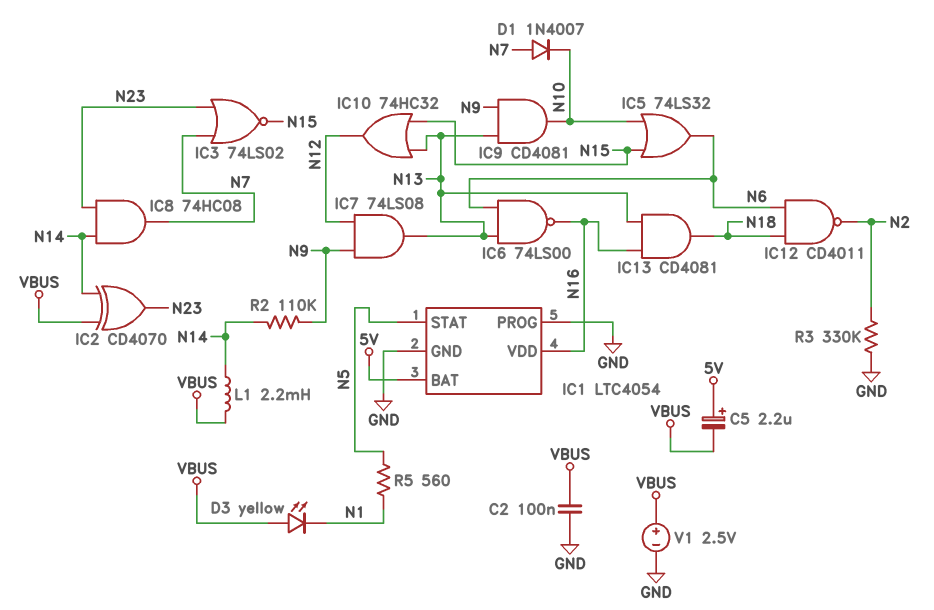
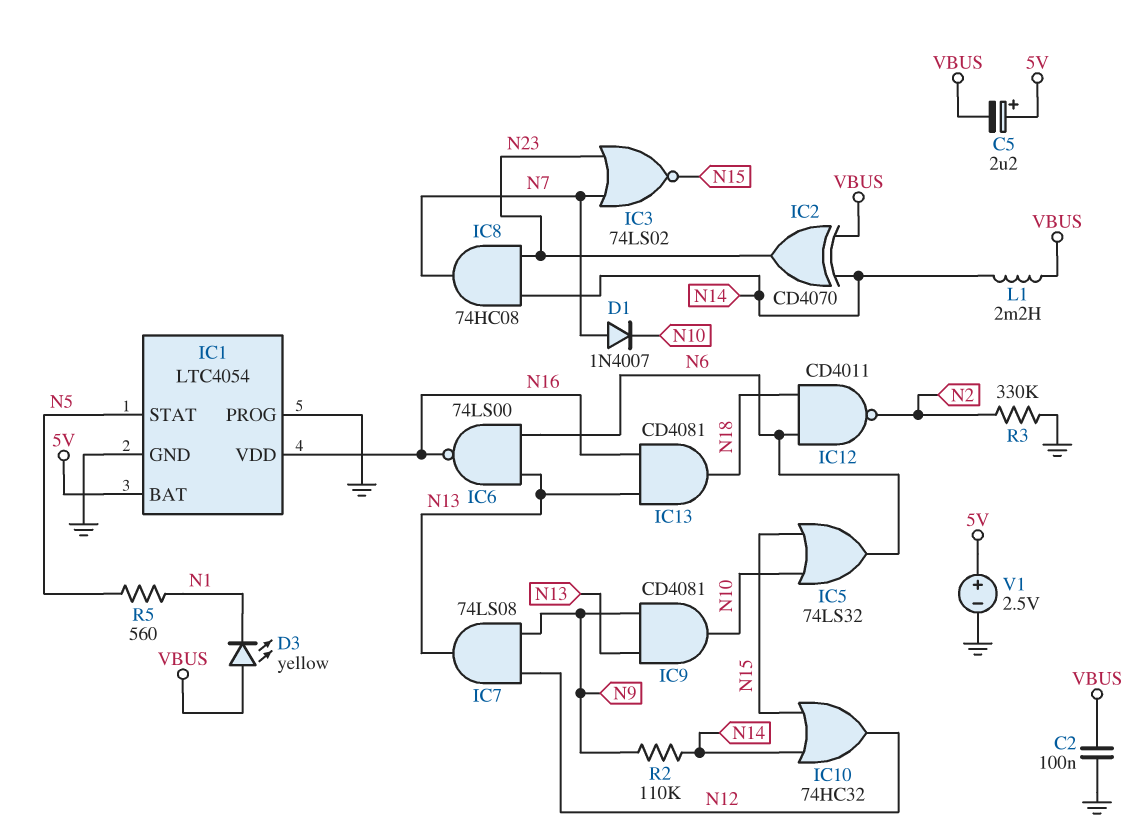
IC10: OR 74HC32 (in N13, in N15, out N12) -> OR 74HC32 (in N14, in N15, out N12)
V1: 2.5V (plus VBUS, minus GND) -> 2.5V (plus 5V, minus GND)

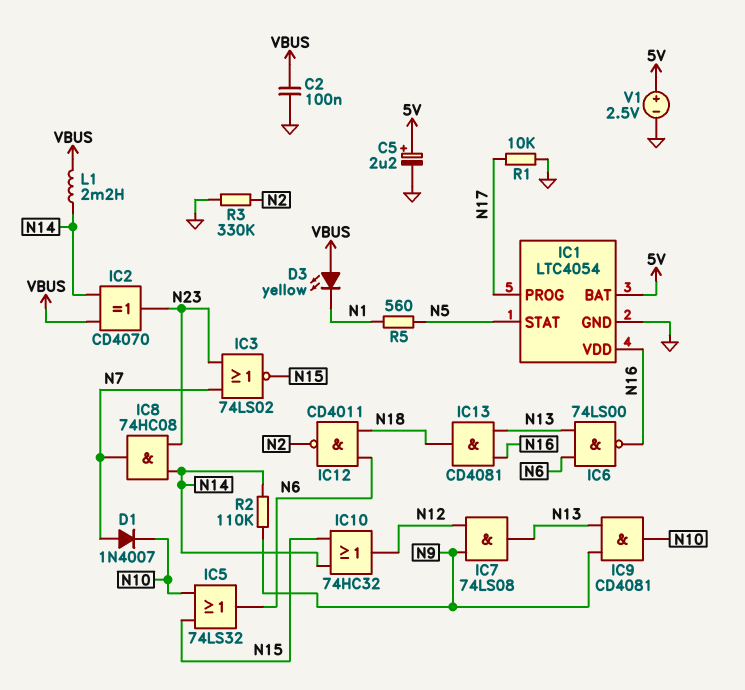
C5: 2.2uF (plus 5V, minus VBUS) -> 2.2uF (plus 5V, minus GND)
IC1 pin PROG: GND -> N17
R1: none -> 10k (GND, N17)

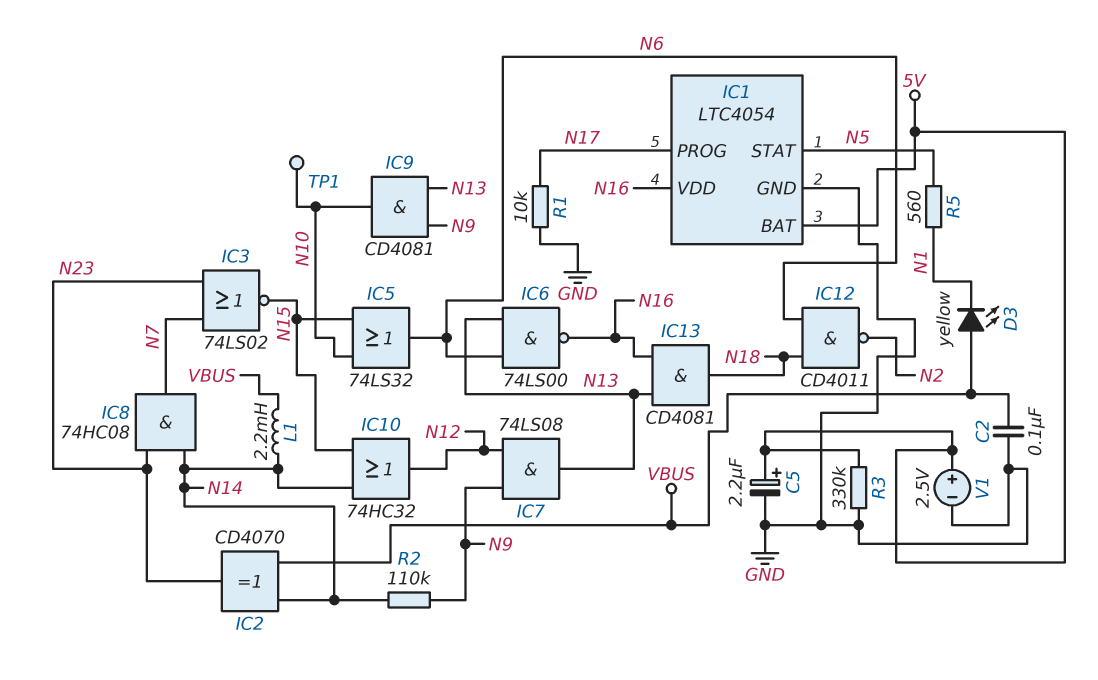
D1: diode 1N4007 (A N7, K N10) -> none
R3: 330k (GND, N2) -> 330k (5V, GND)
TP1: none -> test point (N10)

